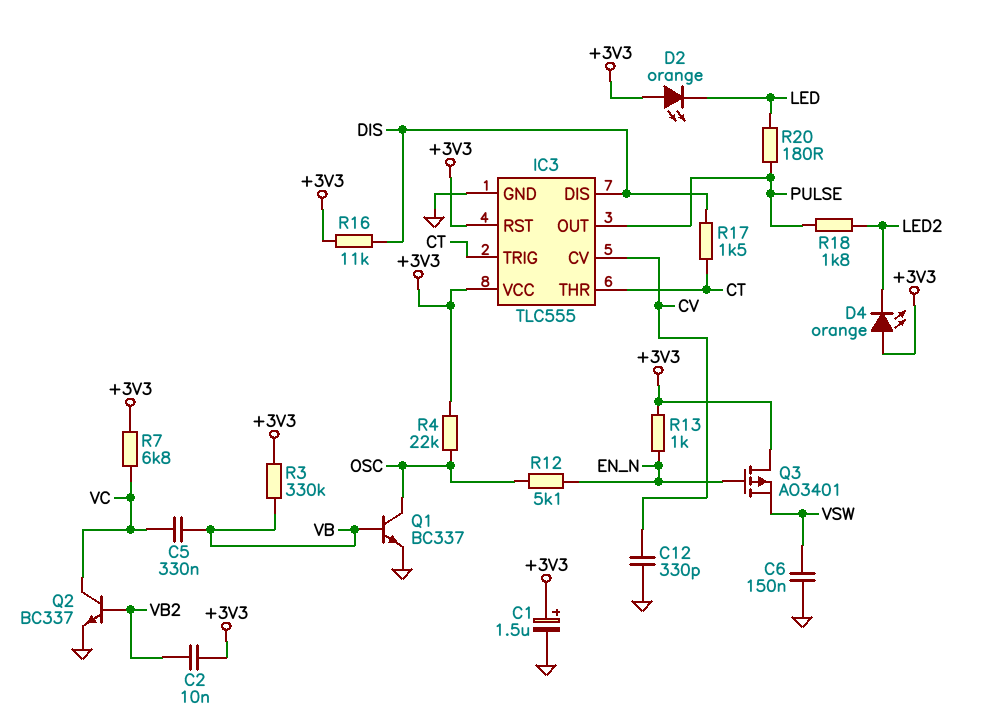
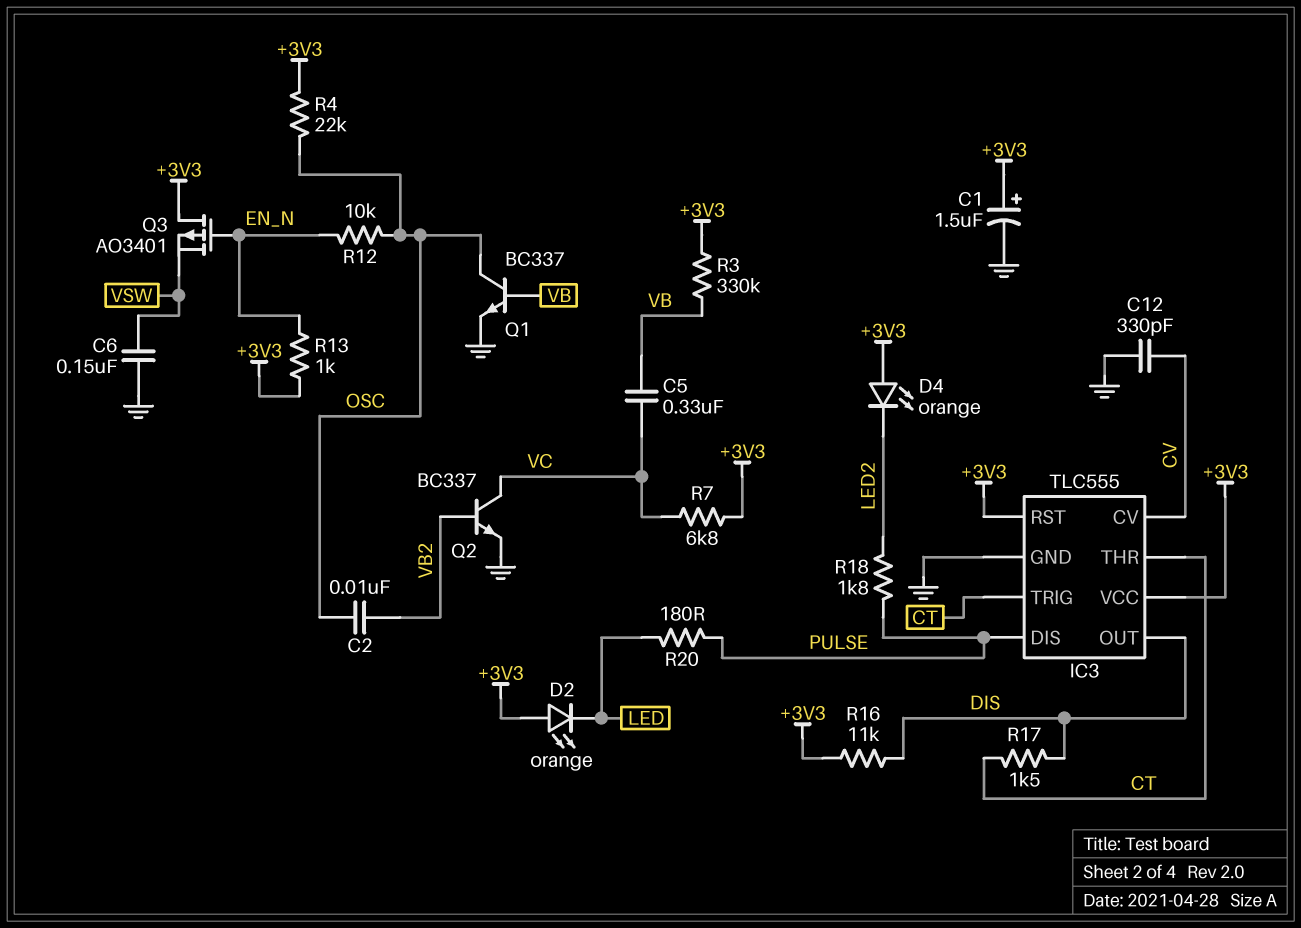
C2: 10nF (+3V3, VB2) -> 10nF (OSC, VB2)
IC3 pin DIS: DIS -> PULSE
IC3 pin OUT: PULSE -> DIS
R12: 5.1k (EN_N, OSC) -> 10k (EN_N, OSC)

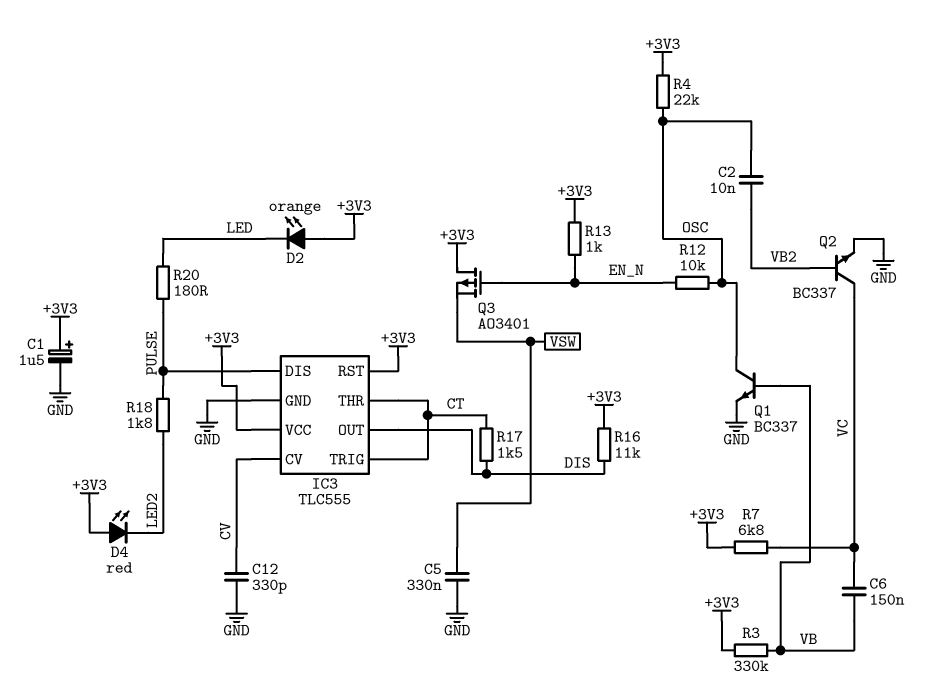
C5: 330nF (VB, VC) -> 330nF (GND, VSW)
C6: 150nF (GND, VSW) -> 150nF (VB, VC)
D4: LED orange (A +3V3, K LED2) -> LED red (A +3V3, K LED2)

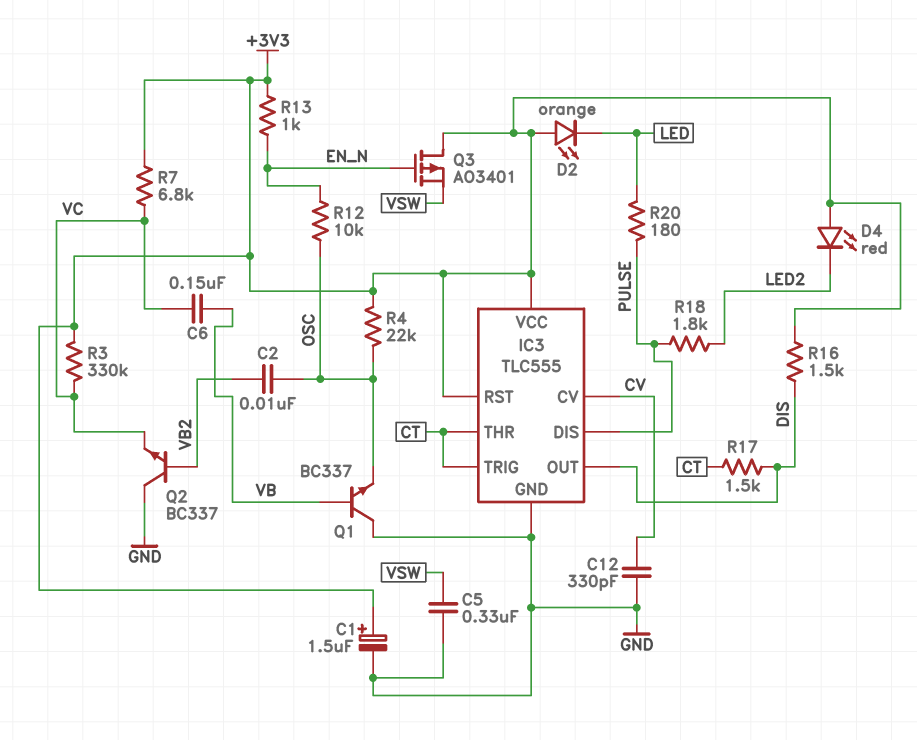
Q1: NPN BC337 (B VB, C OSC, E GND) -> NPN BC337 (B VB, C GND, E OSC)
Q2: NPN BC337 (B VB2, C VC, E GND) -> NPN BC337 (B VB2, C GND, E VC)
R3: 330k (+3V3, VB) -> 330k (+3V3, VC)
R16: 11k (+3V3, DIS) -> 1.5k (+3V3, DIS)

